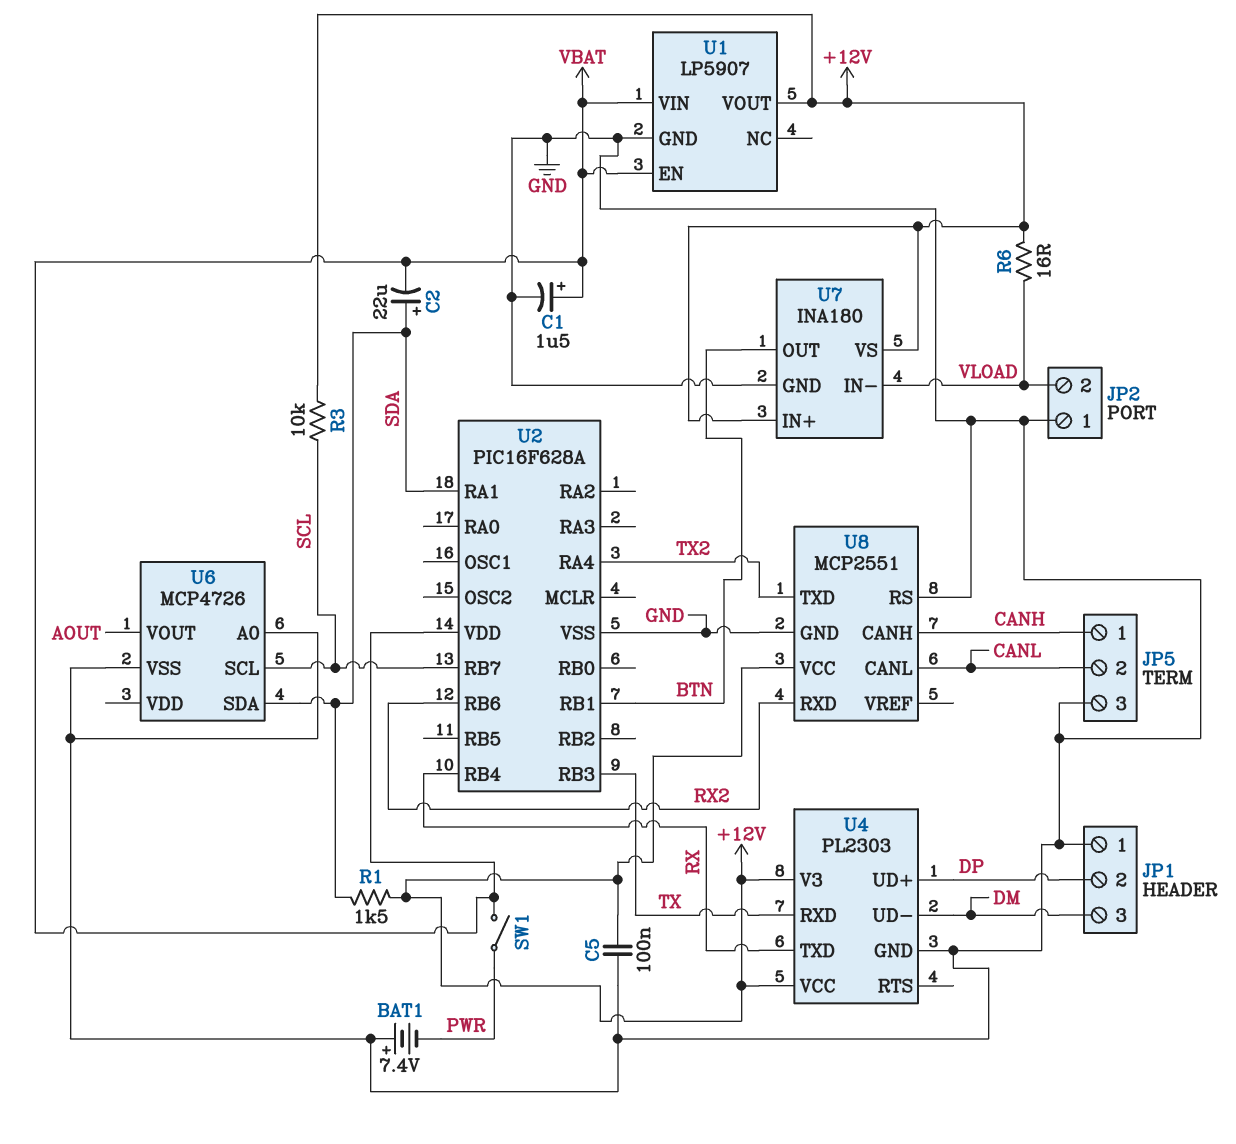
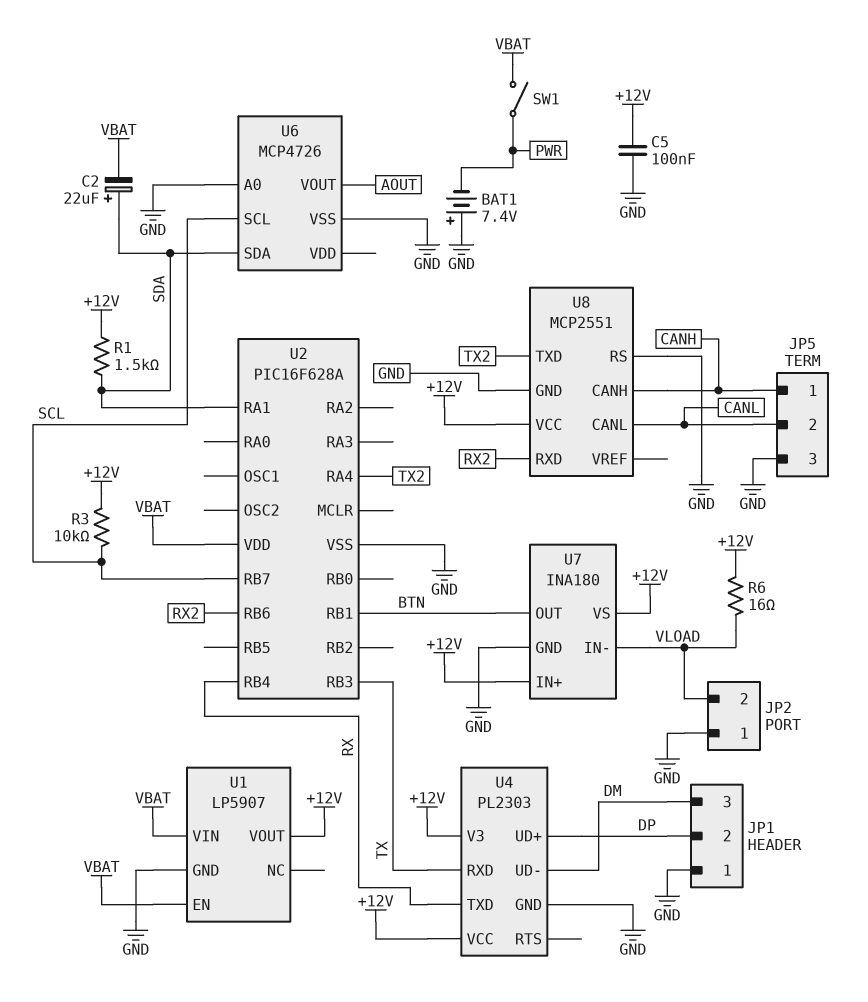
C1: 1.5uF (plus VBAT, minus GND) -> none

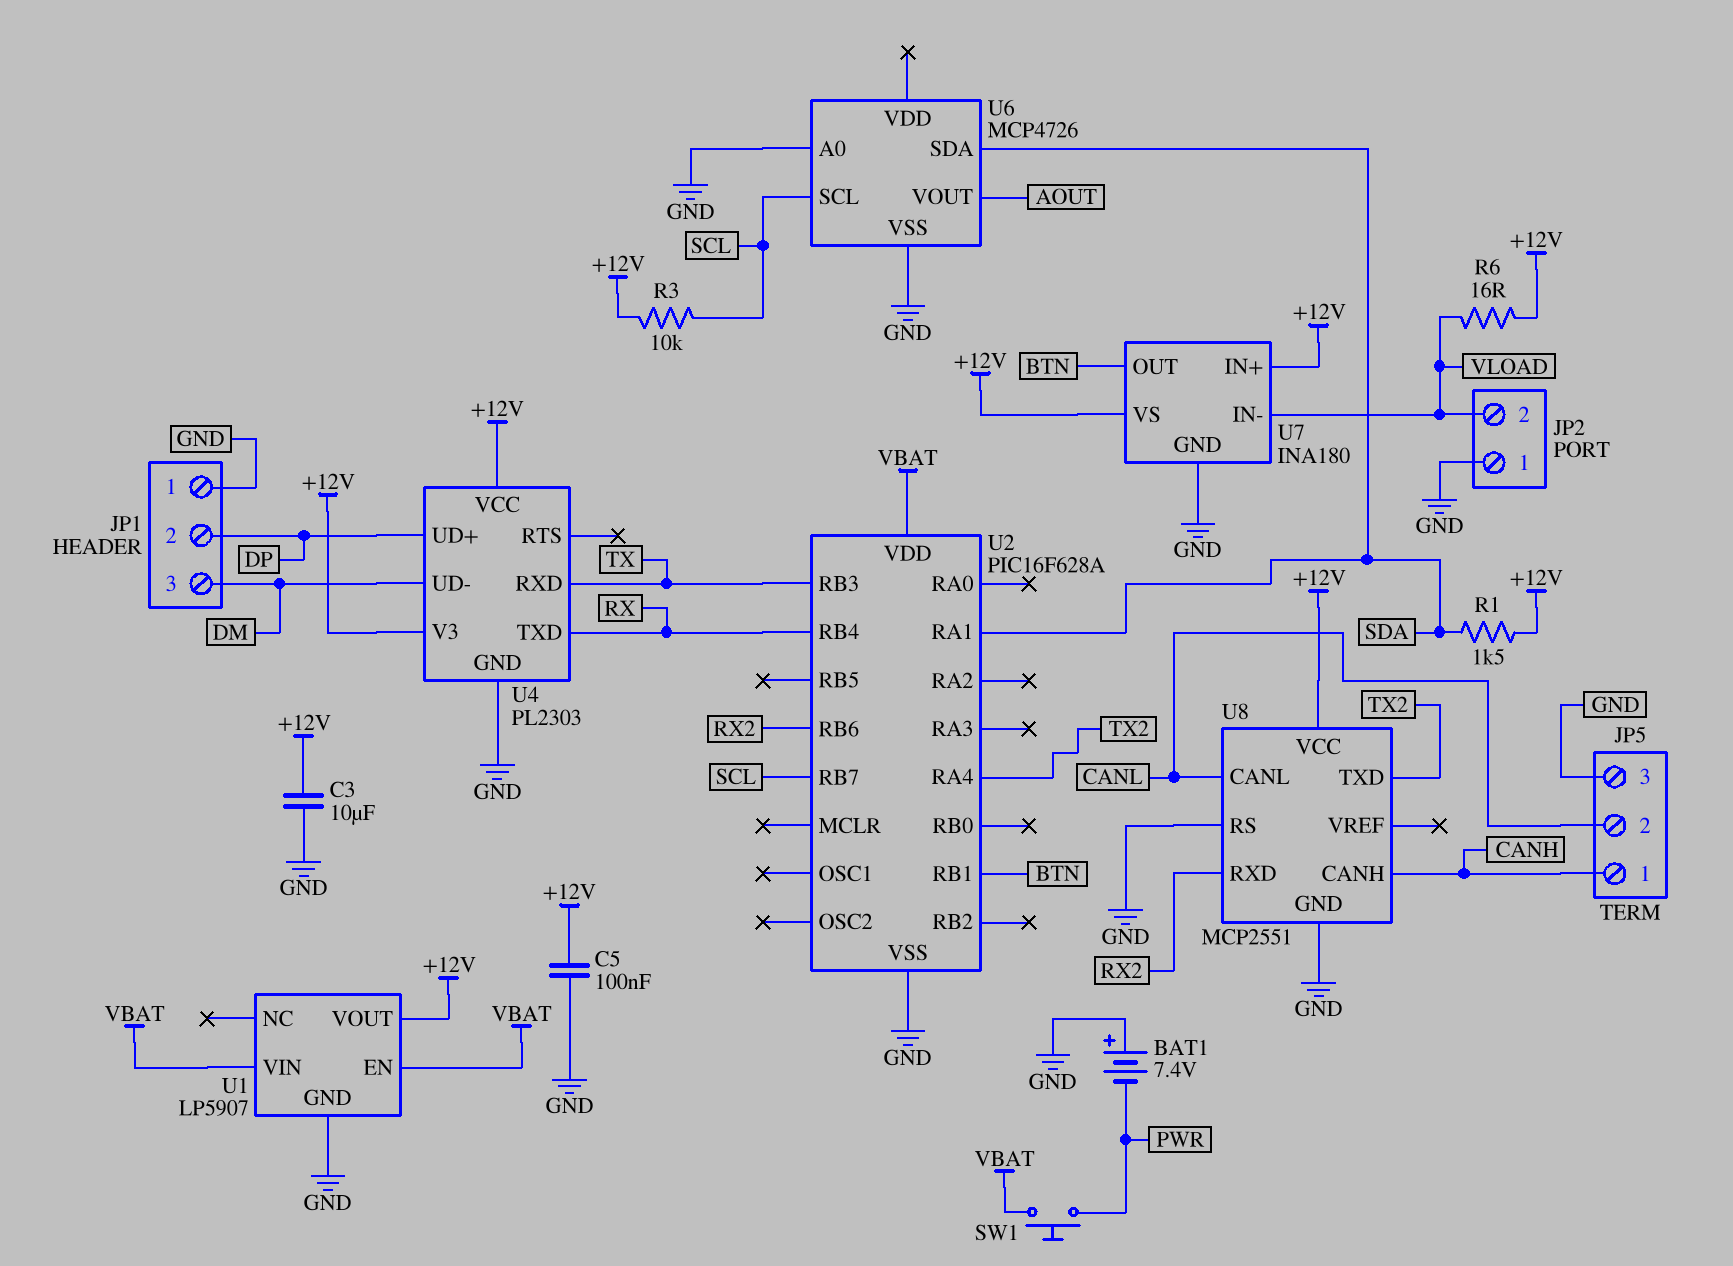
C2: 22uF (plus SDA, minus VBAT) -> none
C3: none -> 10uF (+12V, GND)
SW1: switch (PWR, VBAT) -> button (PWR, VBAT)

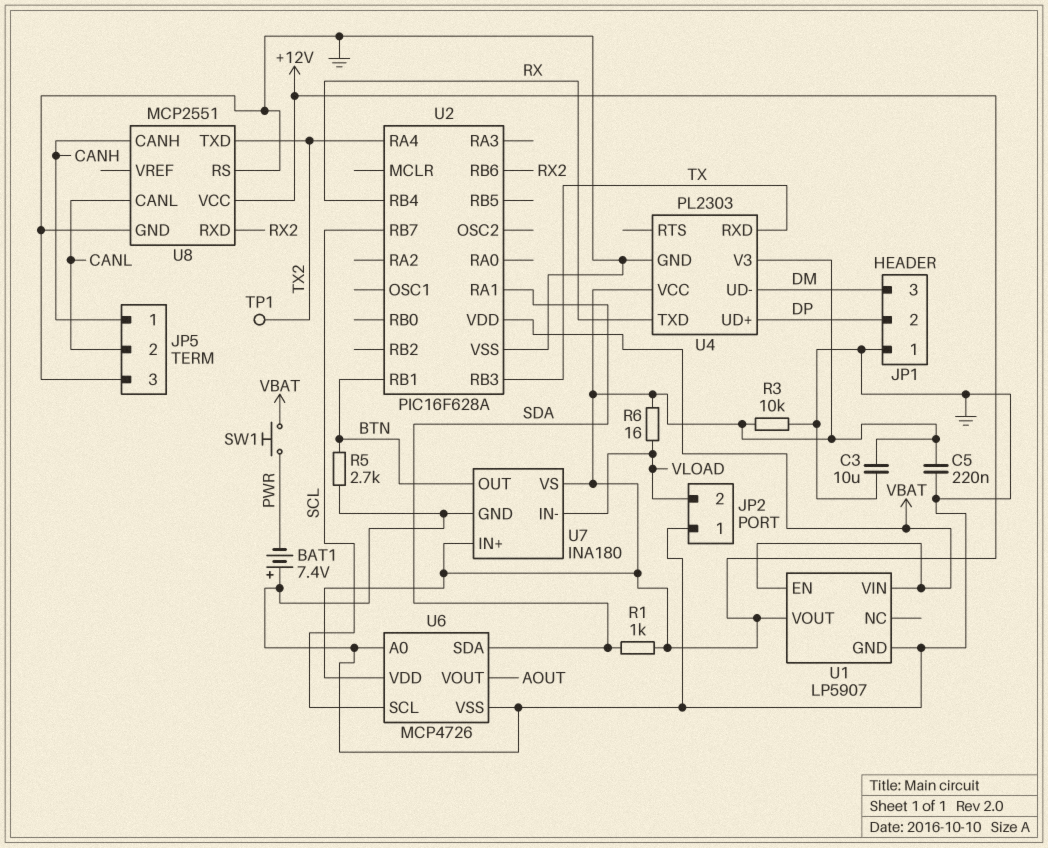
C5: 100nF (+12V, GND) -> 220nF (+12V, GND)
R1: 1.5k (+12V, SDA) -> 1k (+12V, SDA)
R3: 10k (+12V, SCL) -> 10k (+12V, GND)
R5: none -> 2.7k (BTN, GND)
TP1: none -> test point (TX2)
U6 pin VDD: none -> +12V

